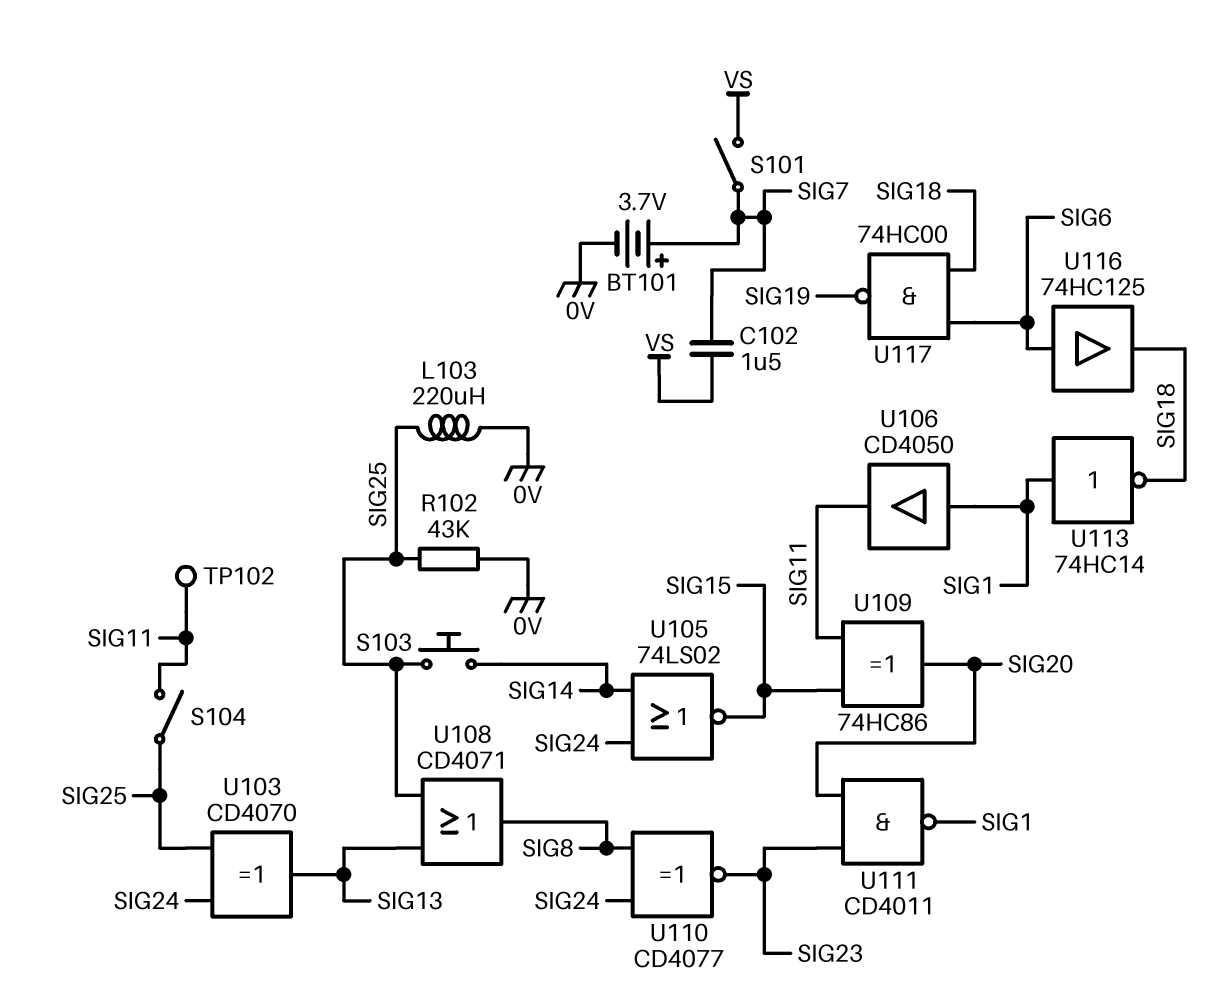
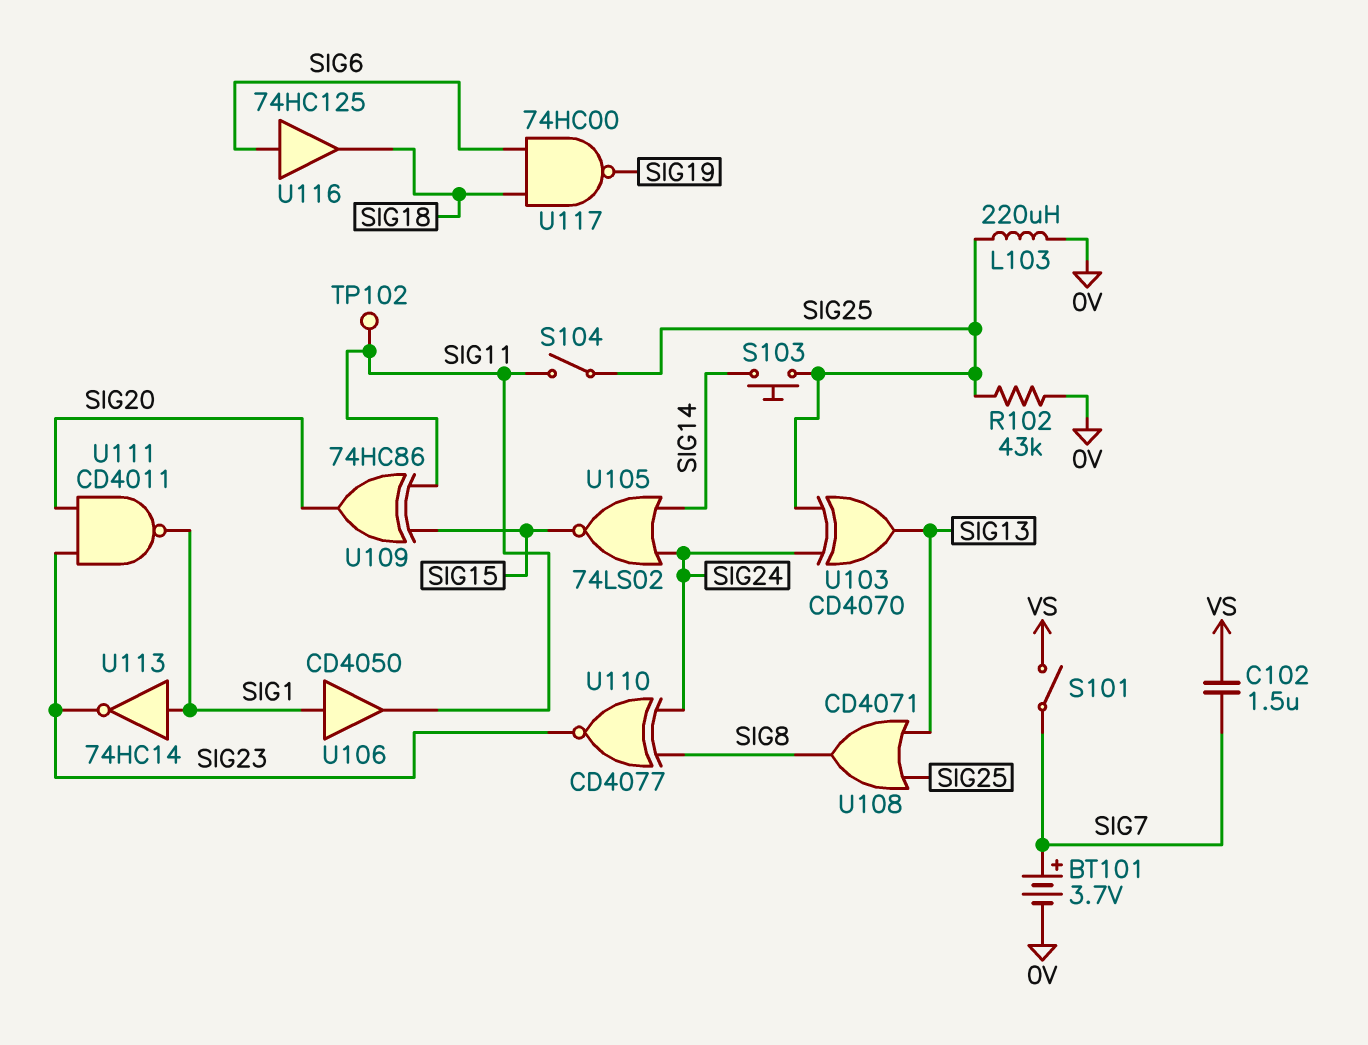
U113: NOT 74HC14 (in SIG1, out SIG18) -> NOT 74HC14 (in SIG1, out SIG23)

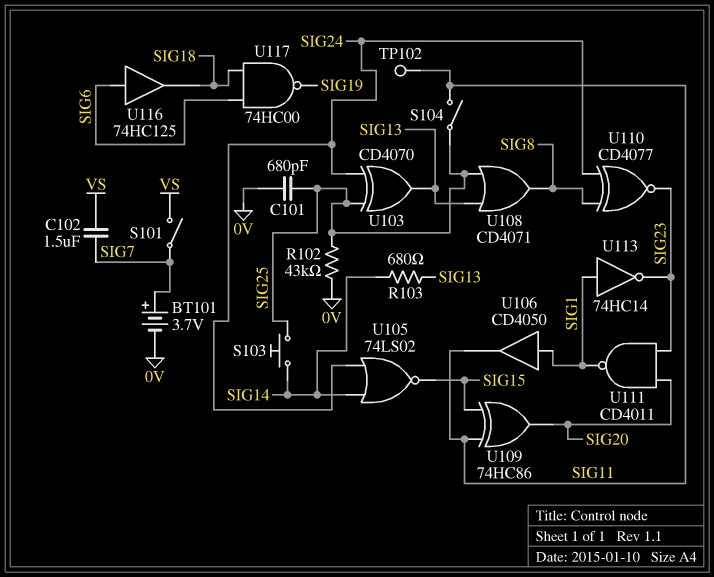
C101: none -> 680pF (0V, SIG25)
L103: 220uH (0V, SIG25) -> none
R103: none -> 680 (SIG13, SIG14)

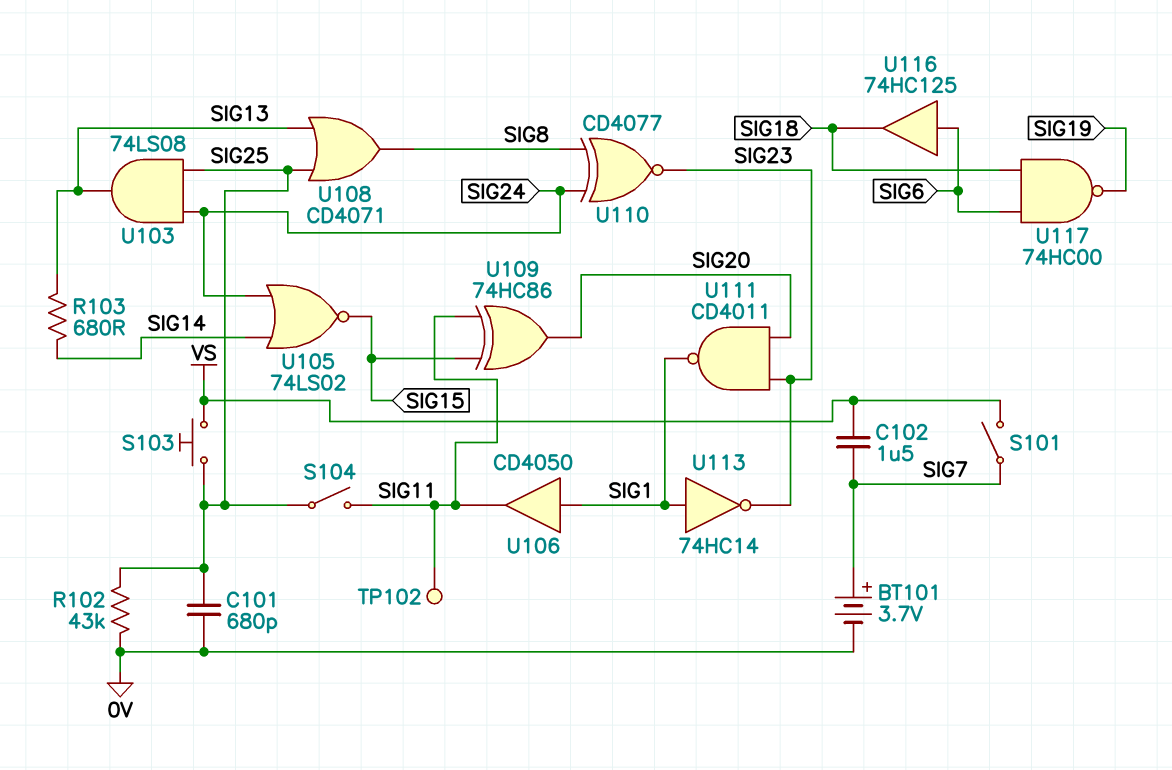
S103: button (SIG14, SIG25) -> button (SIG25, VS)
U103: XOR CD4070 (in SIG24, in SIG25, out SIG13) -> AND 74LS08 (in SIG24, in SIG25, out SIG13)

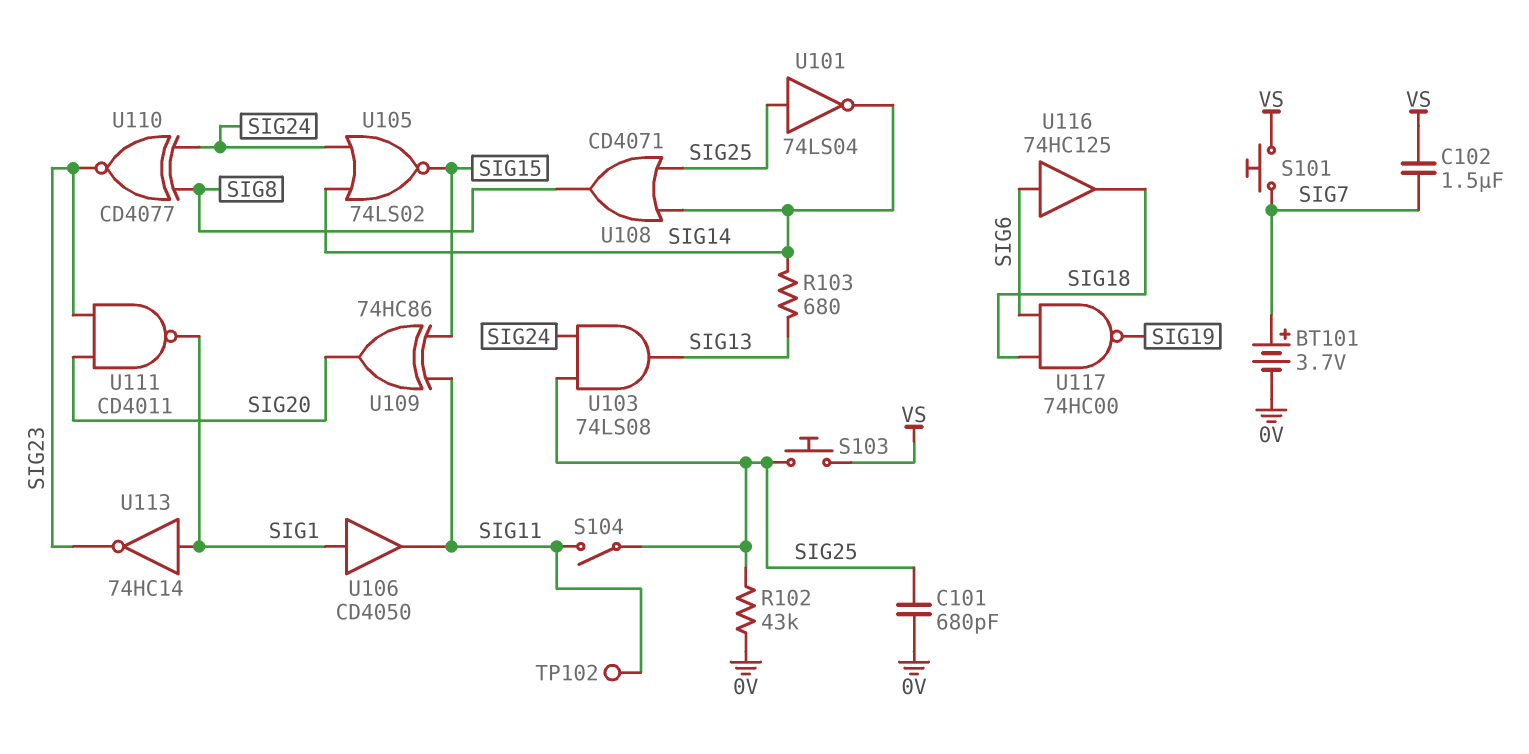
S101: switch (SIG7, VS) -> button (SIG7, VS)
U101: none -> NOT 74LS04 (in SIG25, out SIG14)
U108: OR CD4071 (in SIG13, in SIG25, out SIG8) -> OR CD4071 (in SIG14, in SIG25, out SIG8)

